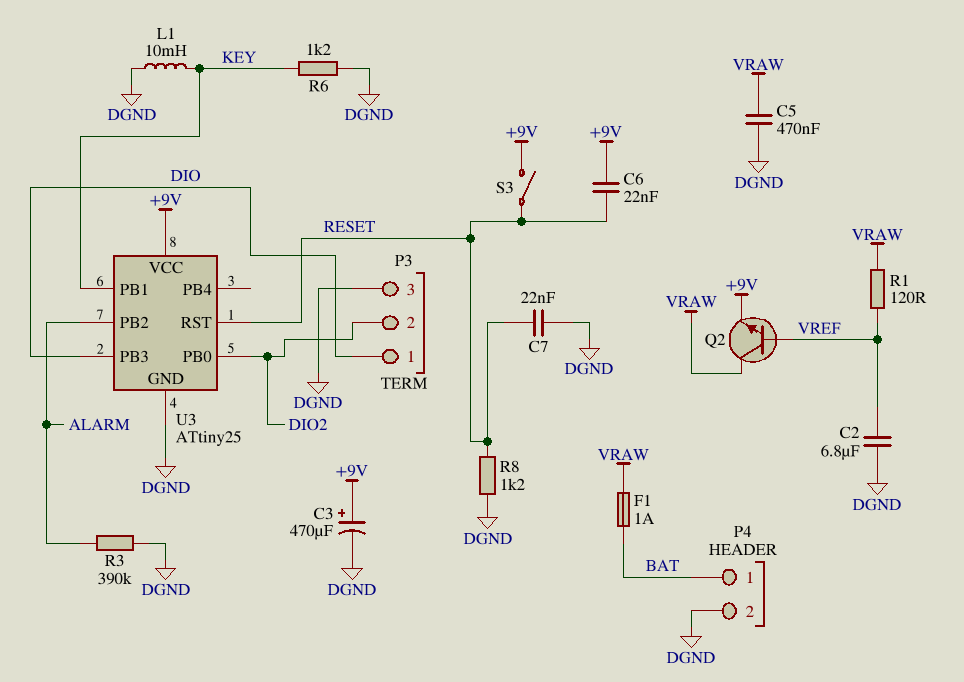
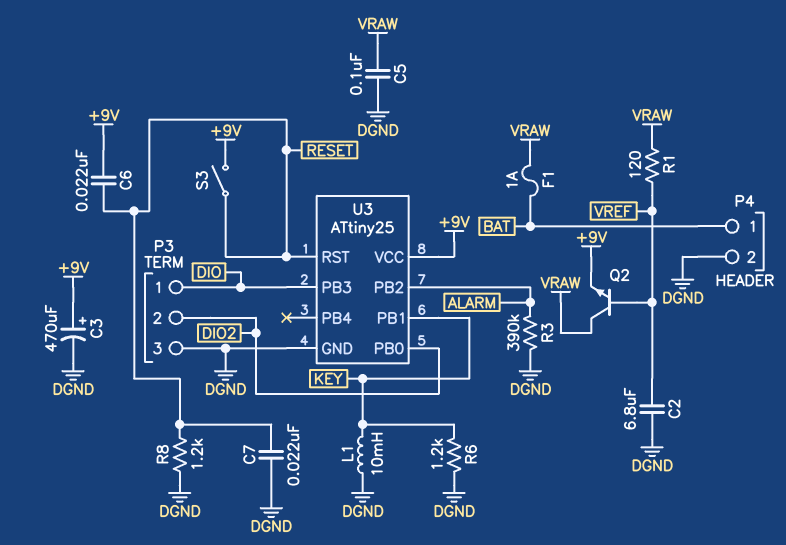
C5: 470nF (DGND, VRAW) -> 100nF (DGND, VRAW)

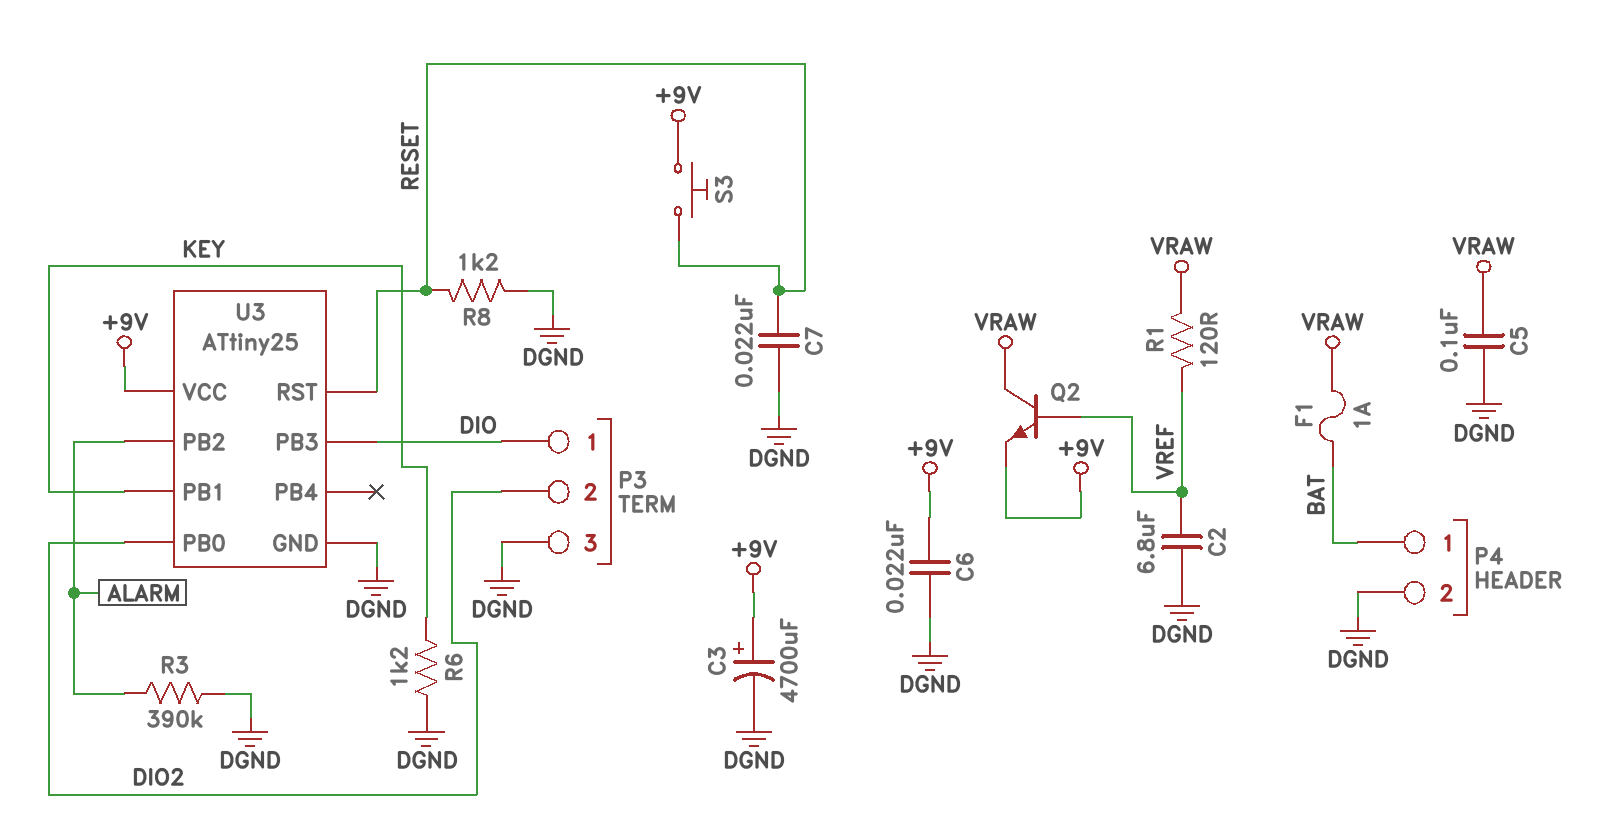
C3: 470uF (plus +9V, minus DGND) -> 4700uF (plus +9V, minus DGND)
C6: 22nF (+9V, RESET) -> 22nF (+9V, DGND)
L1: 10mH (DGND, KEY) -> none
S3: switch (+9V, RESET) -> button (+9V, RESET)

